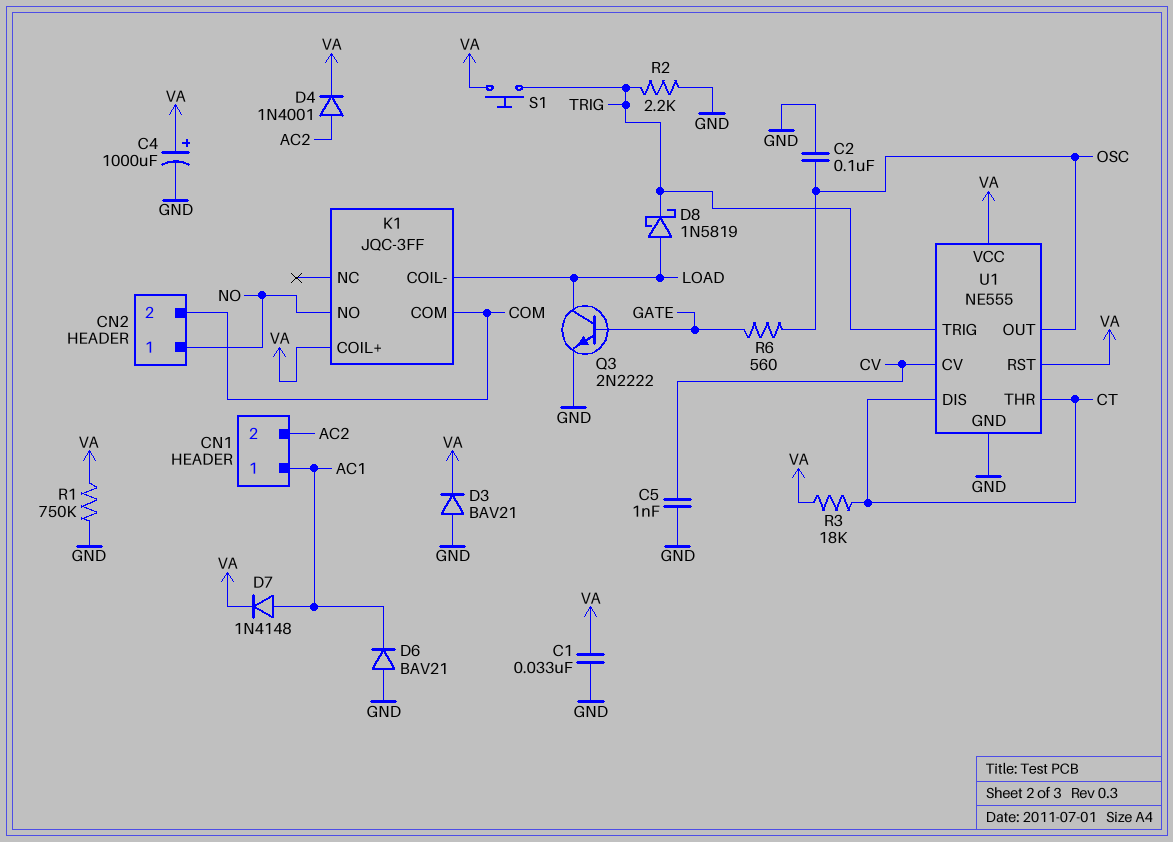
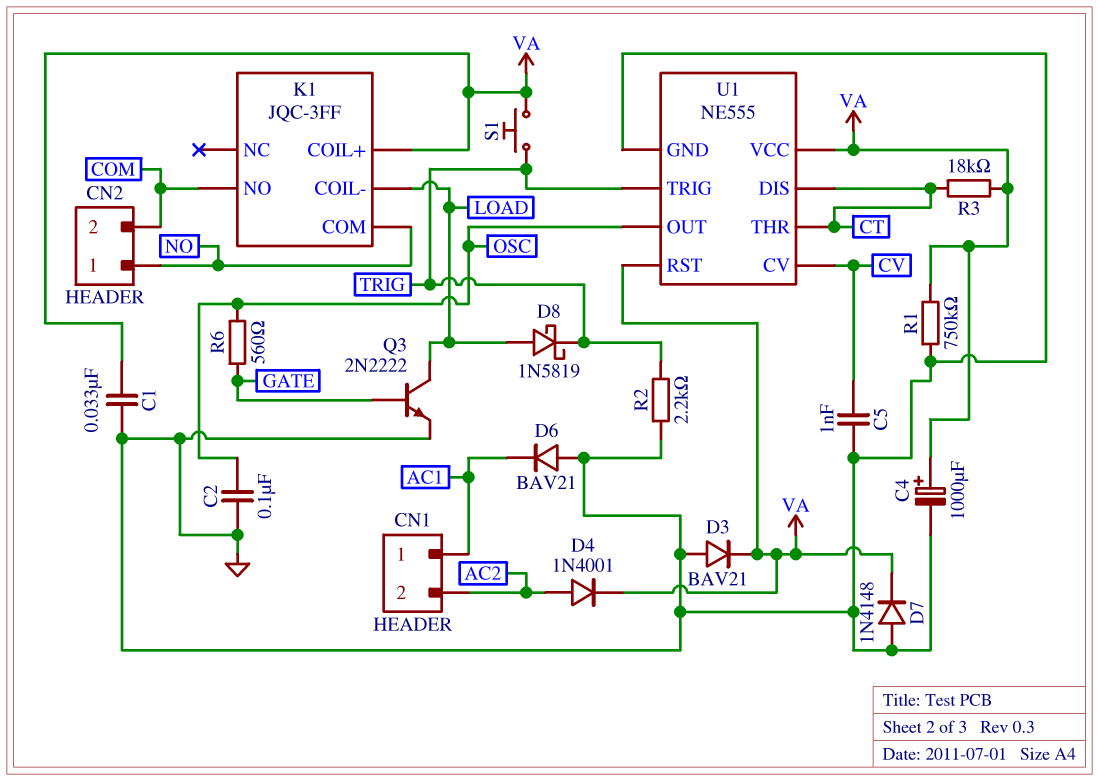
D7: diode 1N4148 (A AC1, K VA) -> diode 1N4148 (A GND, K VA)
K1 pin COM: COM -> NO
K1 pin NO: NO -> COM

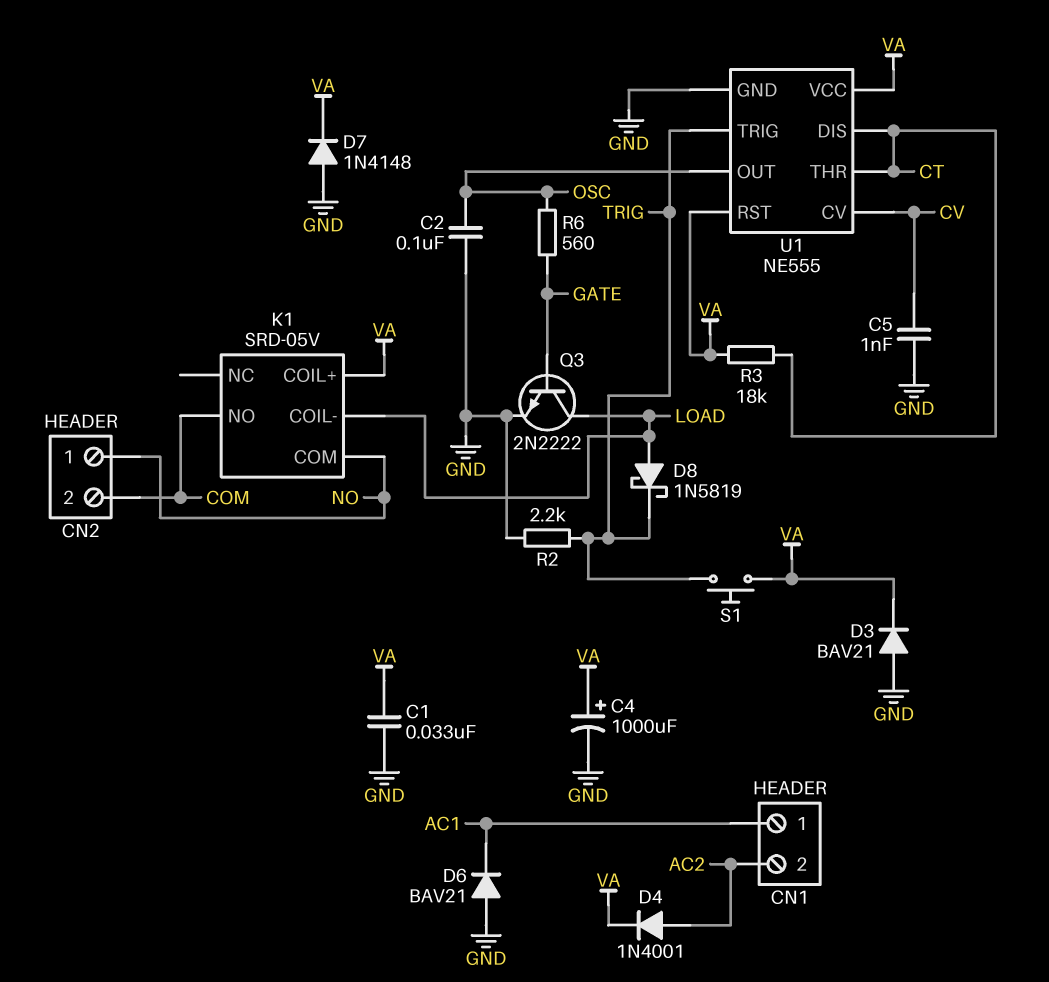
K1: JQC-3FF -> SRD-05V
R1: 750k (GND, VA) -> none

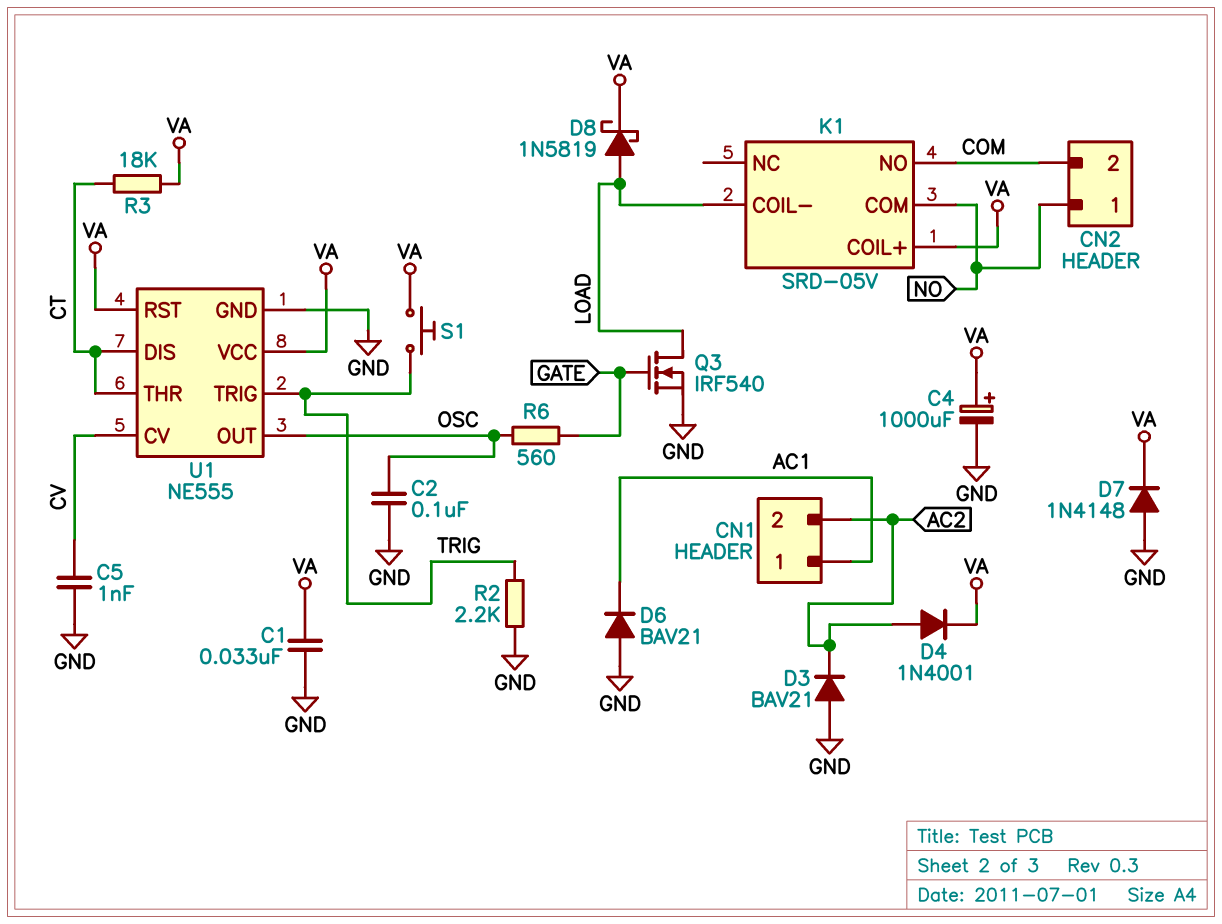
D3: diode BAV21 (A GND, K VA) -> diode BAV21 (A GND, K AC2)
D8: schottky 1N5819 (A LOAD, K TRIG) -> schottky 1N5819 (A LOAD, K VA)
Q3: NPN 2N2222 (B GATE, C LOAD, E GND) -> NMOS IRF540 (G GATE, D LOAD, S GND)

